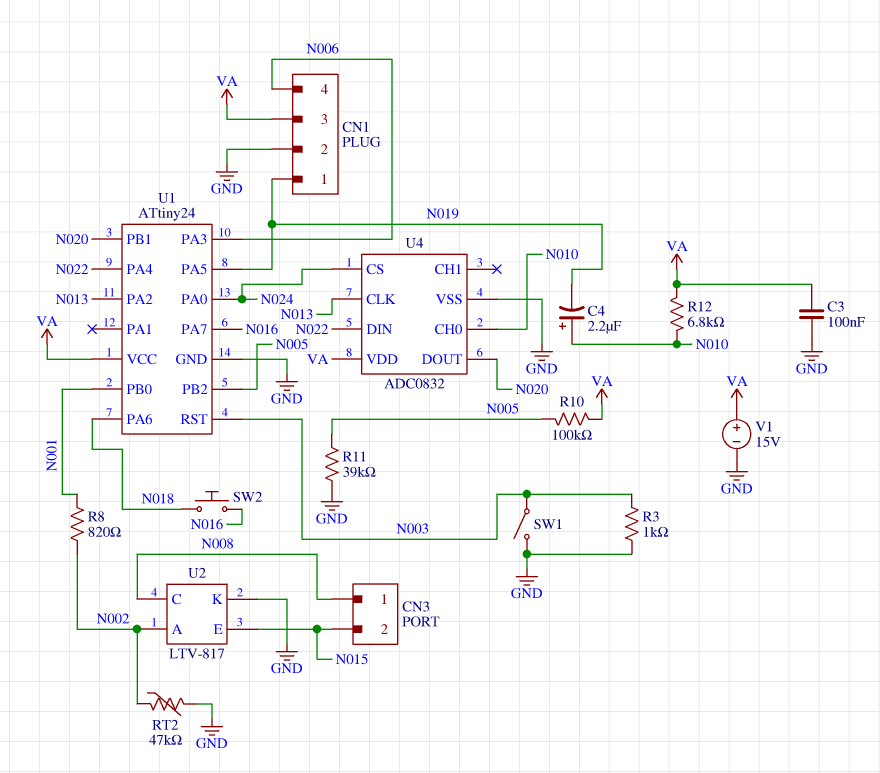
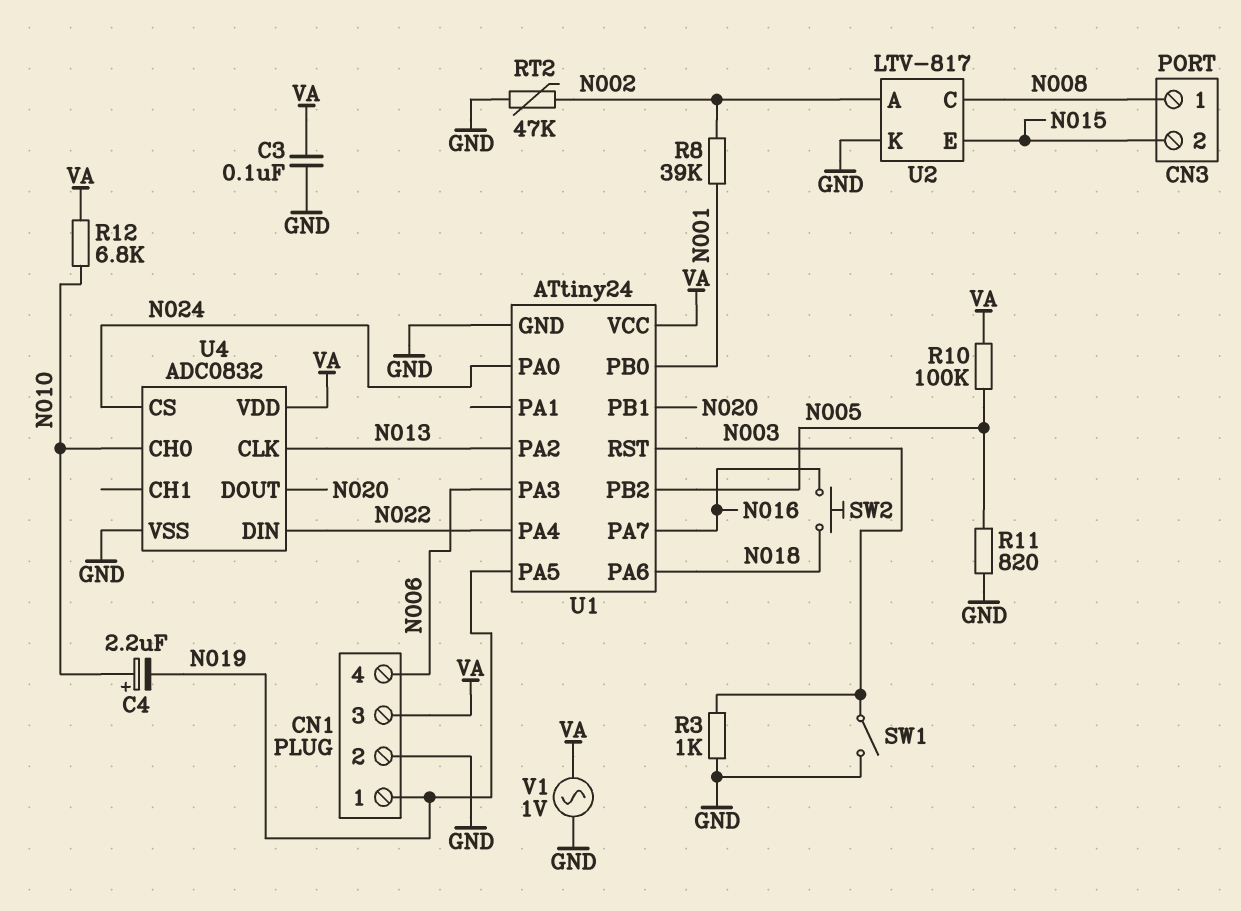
R8: 820 (N001, N002) -> 39k (N001, N002)
R11: 39k (GND, N005) -> 820 (GND, N005)
V1: 15V (plus VA, minus GND) -> AC 1V (GND, VA)

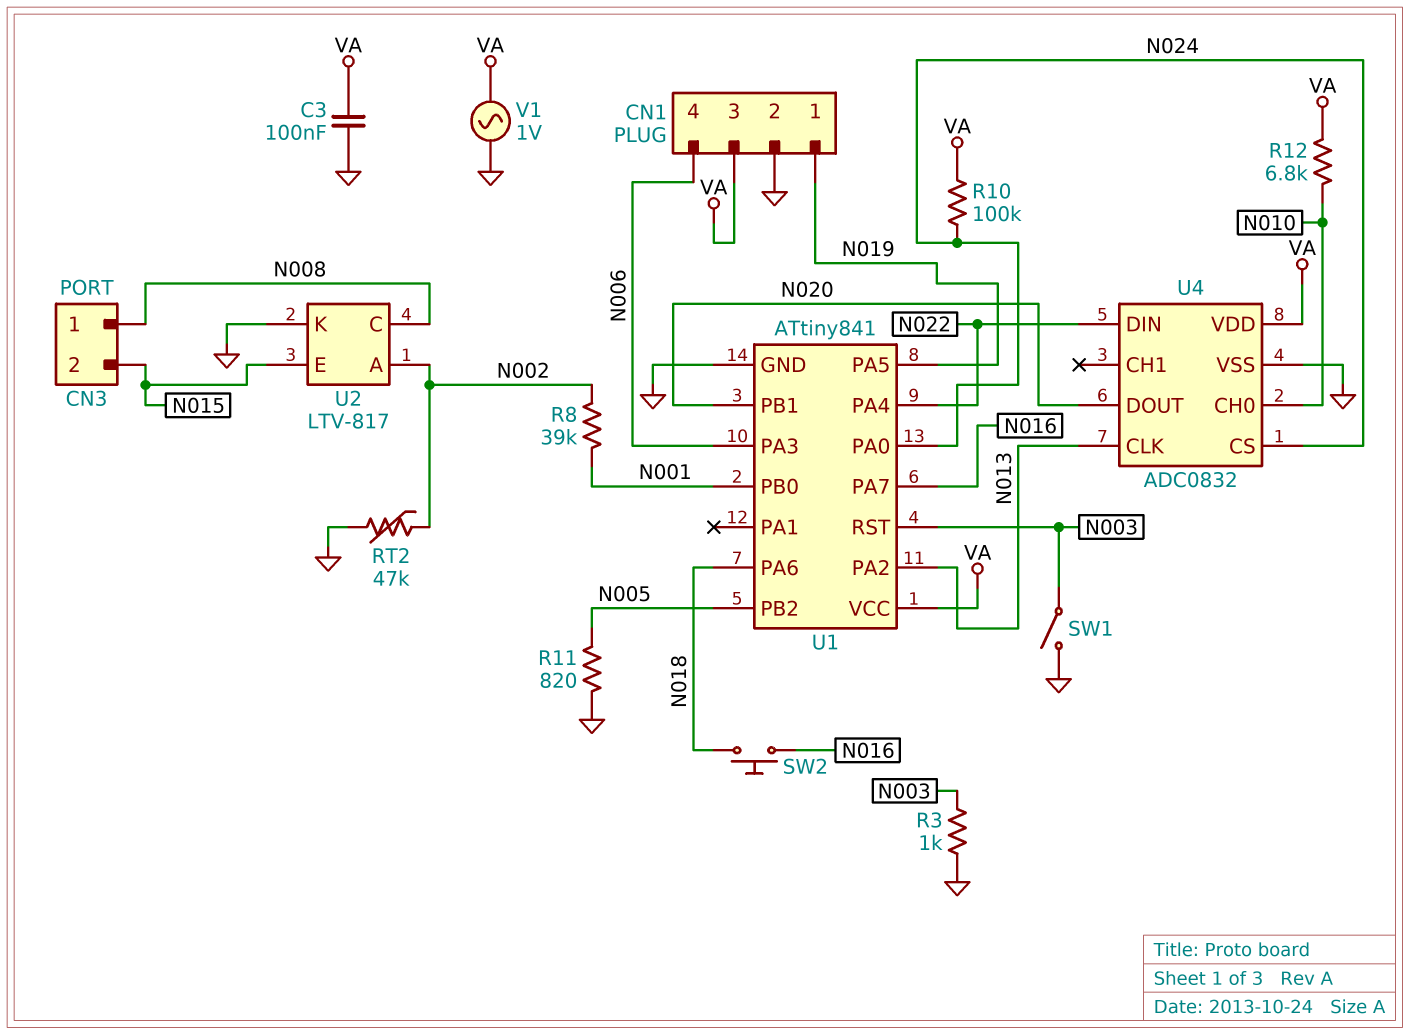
C4: 2.2uF (plus N010, minus N019) -> none
R10: 100k (N005, VA) -> 100k (N024, VA)
U1: ATtiny24 -> ATtiny841

